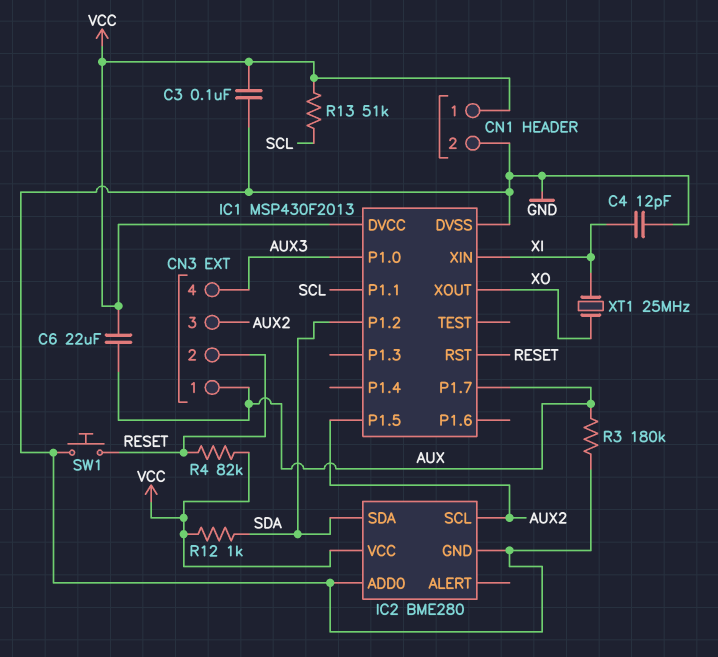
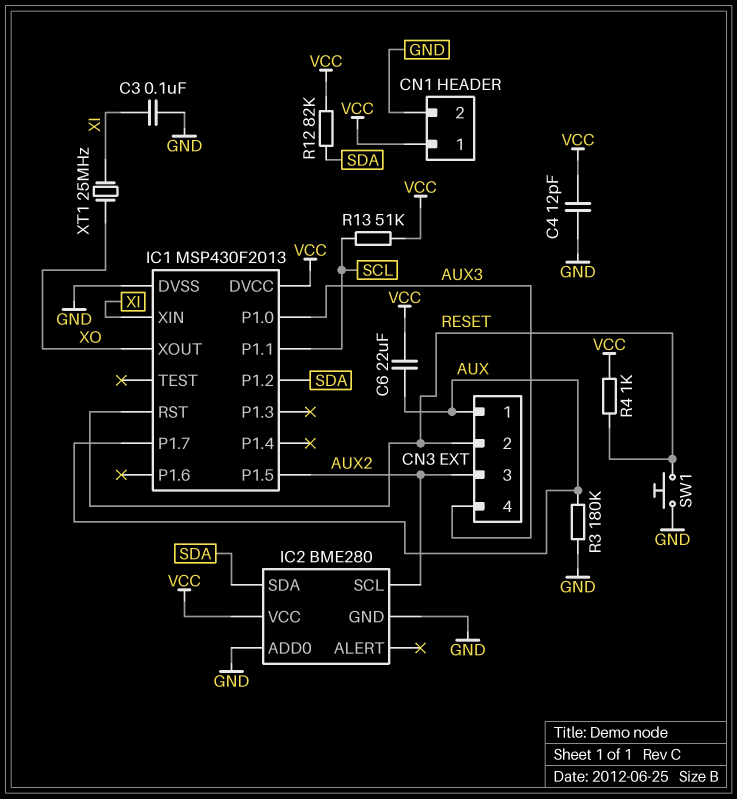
C3: 100nF (GND, VCC) -> 100nF (GND, XI)
C4: 12pF (GND, XI) -> 12pF (GND, VCC)
R4: 82k (RESET, VCC) -> 1k (RESET, VCC)
R12: 1k (SDA, VCC) -> 82k (SDA, VCC)

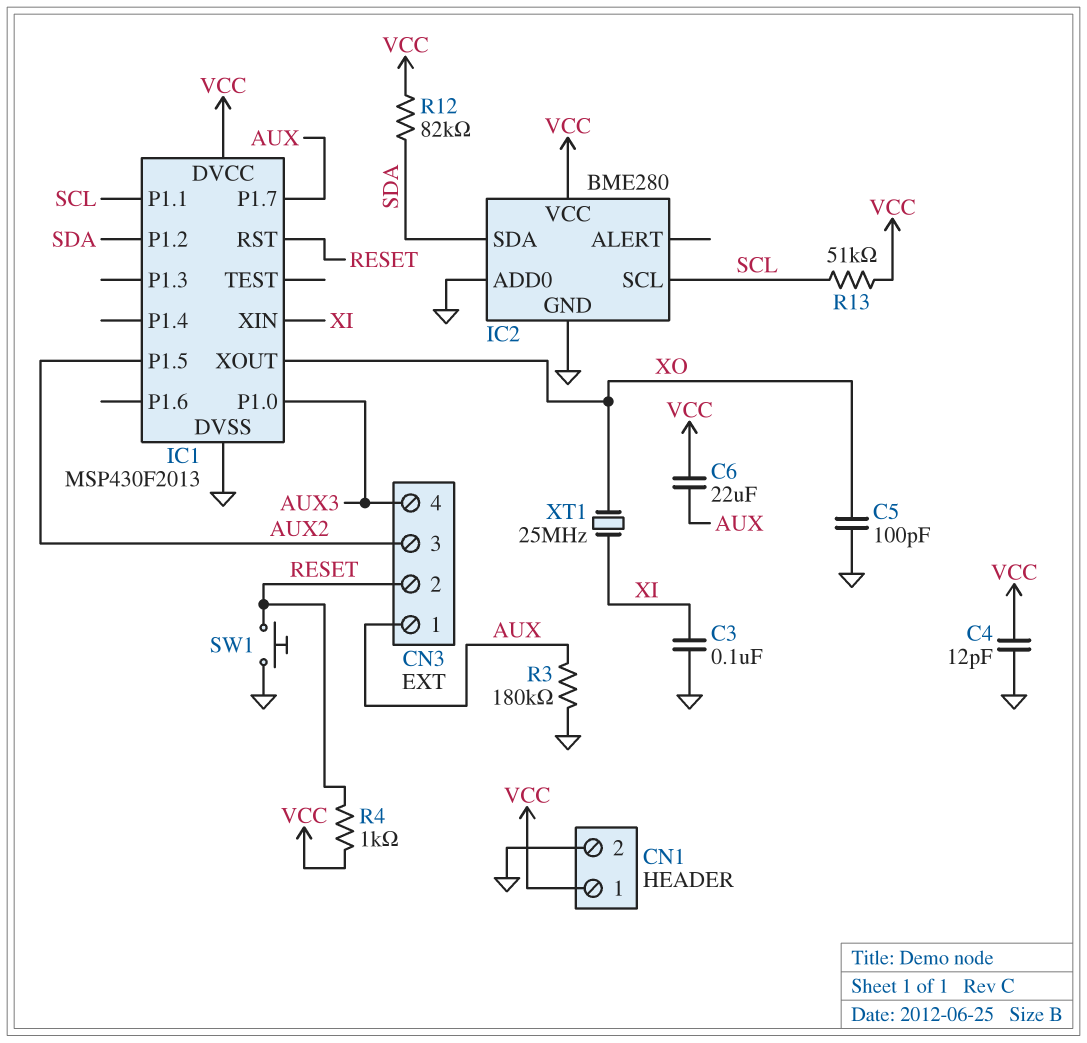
C5: none -> 100pF (GND, XO)
IC2 pin SCL: AUX2 -> SCL

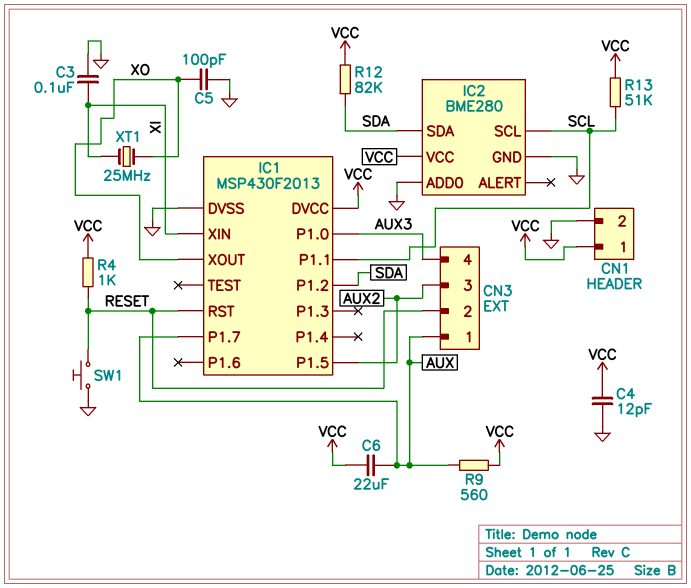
R3: 180k (AUX, GND) -> none
R9: none -> 560 (AUX, VCC)

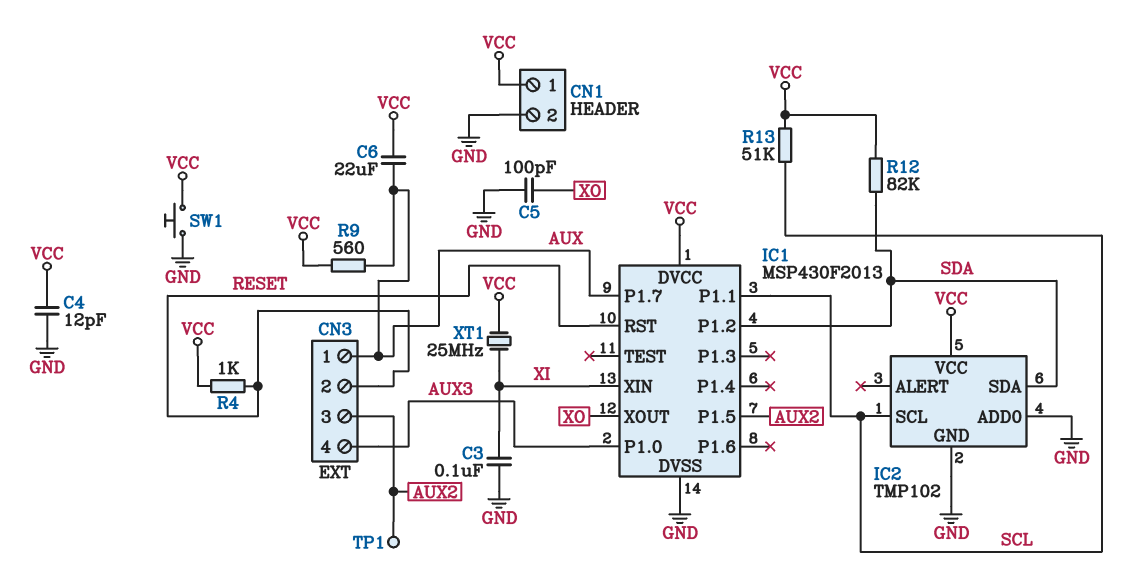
IC2: BME280 -> TMP102
SW1: button (GND, RESET) -> button (GND, VCC)
TP1: none -> test point (AUX2)
XT1: 25MHz (XI, XO) -> 25MHz (VCC, XI)

